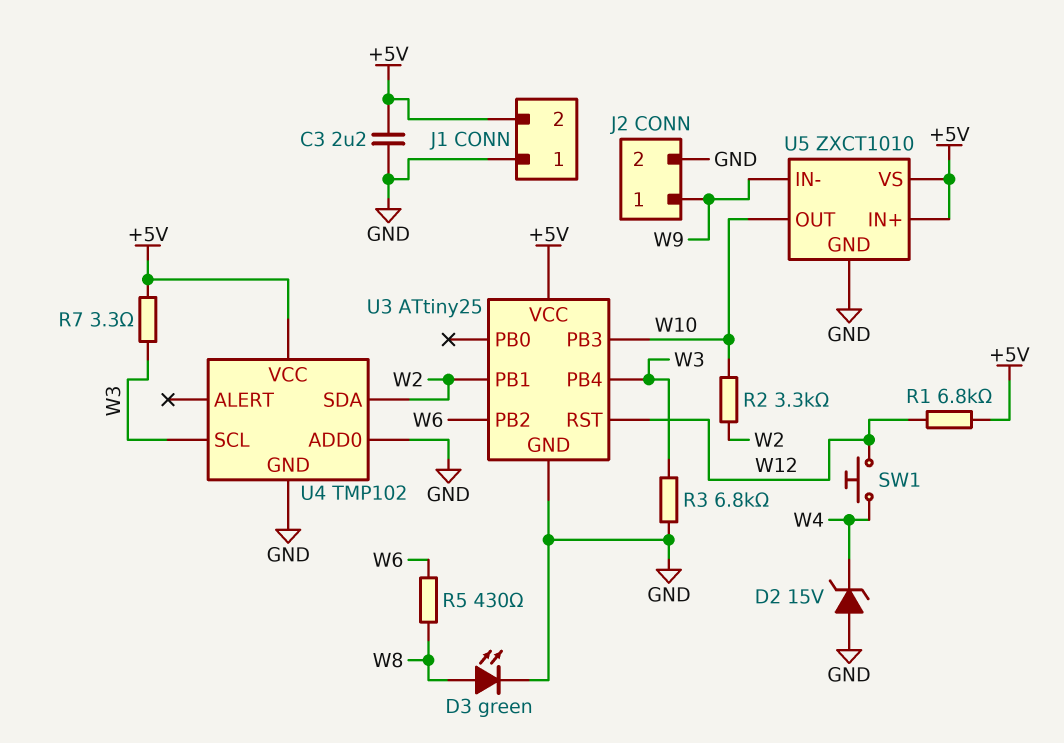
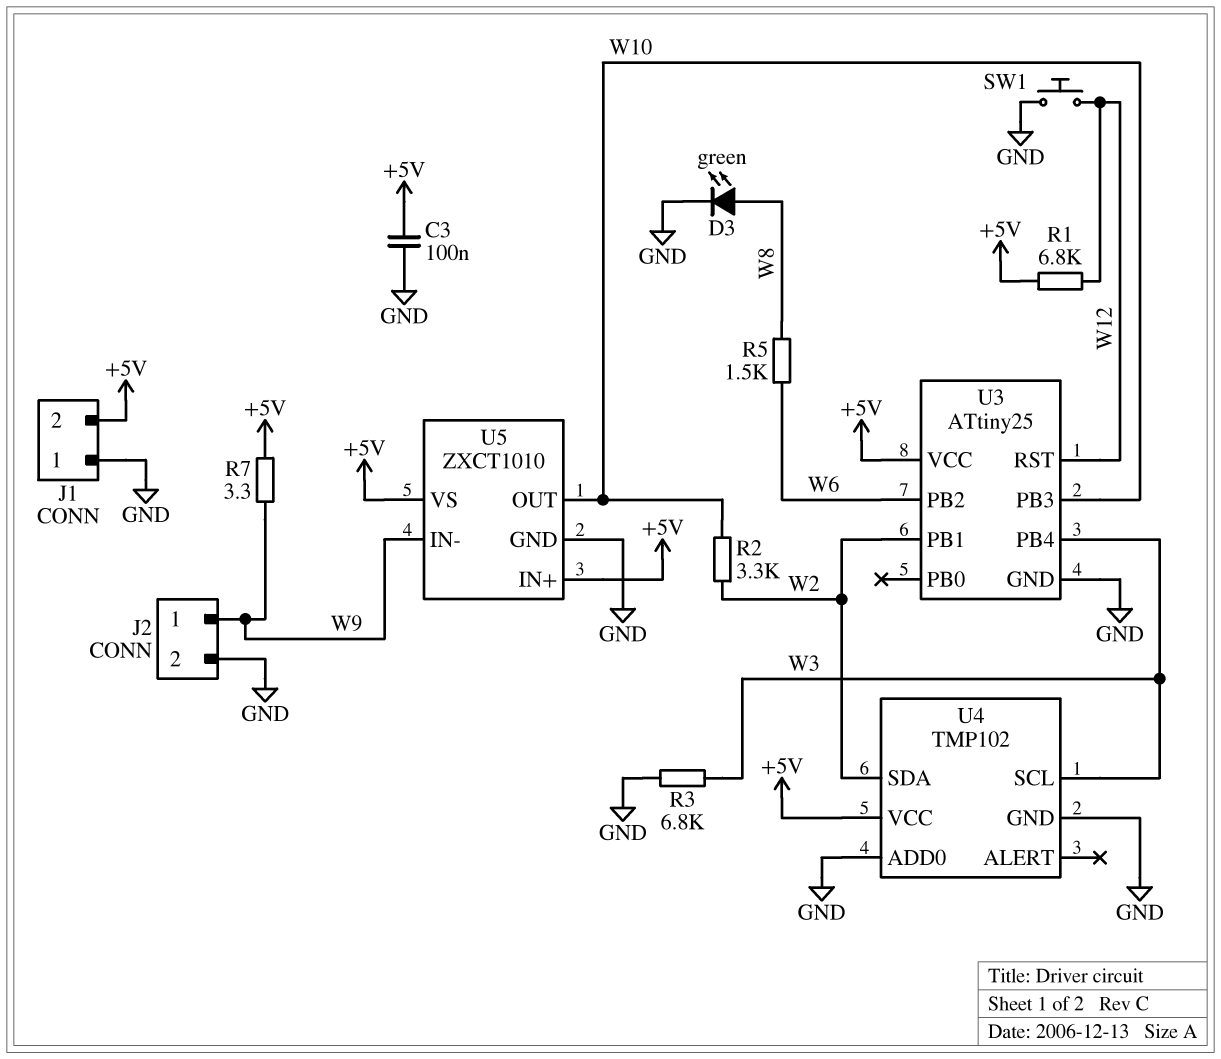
C3: 2.2uF (+5V, GND) -> 100nF (+5V, GND)
D2: zener 15V (A GND, K W4) -> none
R5: 430 (W6, W8) -> 1.5k (W6, W8)
R7: 3.3 (+5V, W3) -> 3.3 (+5V, W9)
SW1: button (W4, W12) -> button (GND, W12)

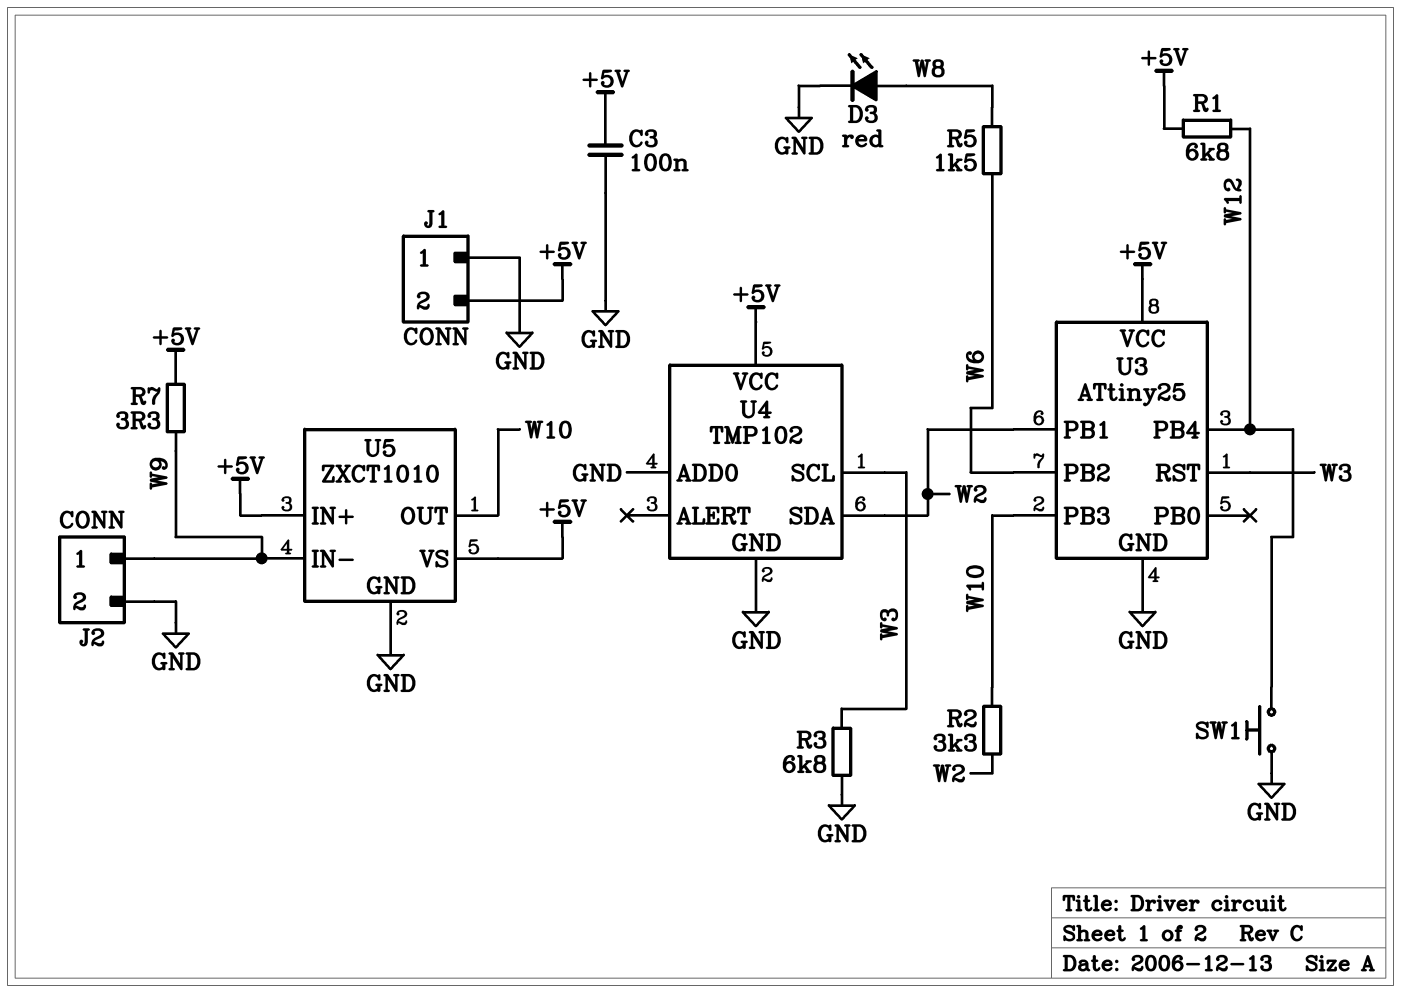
D3: LED green (A W8, K GND) -> LED red (A W8, K GND)
U3 pin PB4: W3 -> W12
U3 pin RST: W12 -> W3

